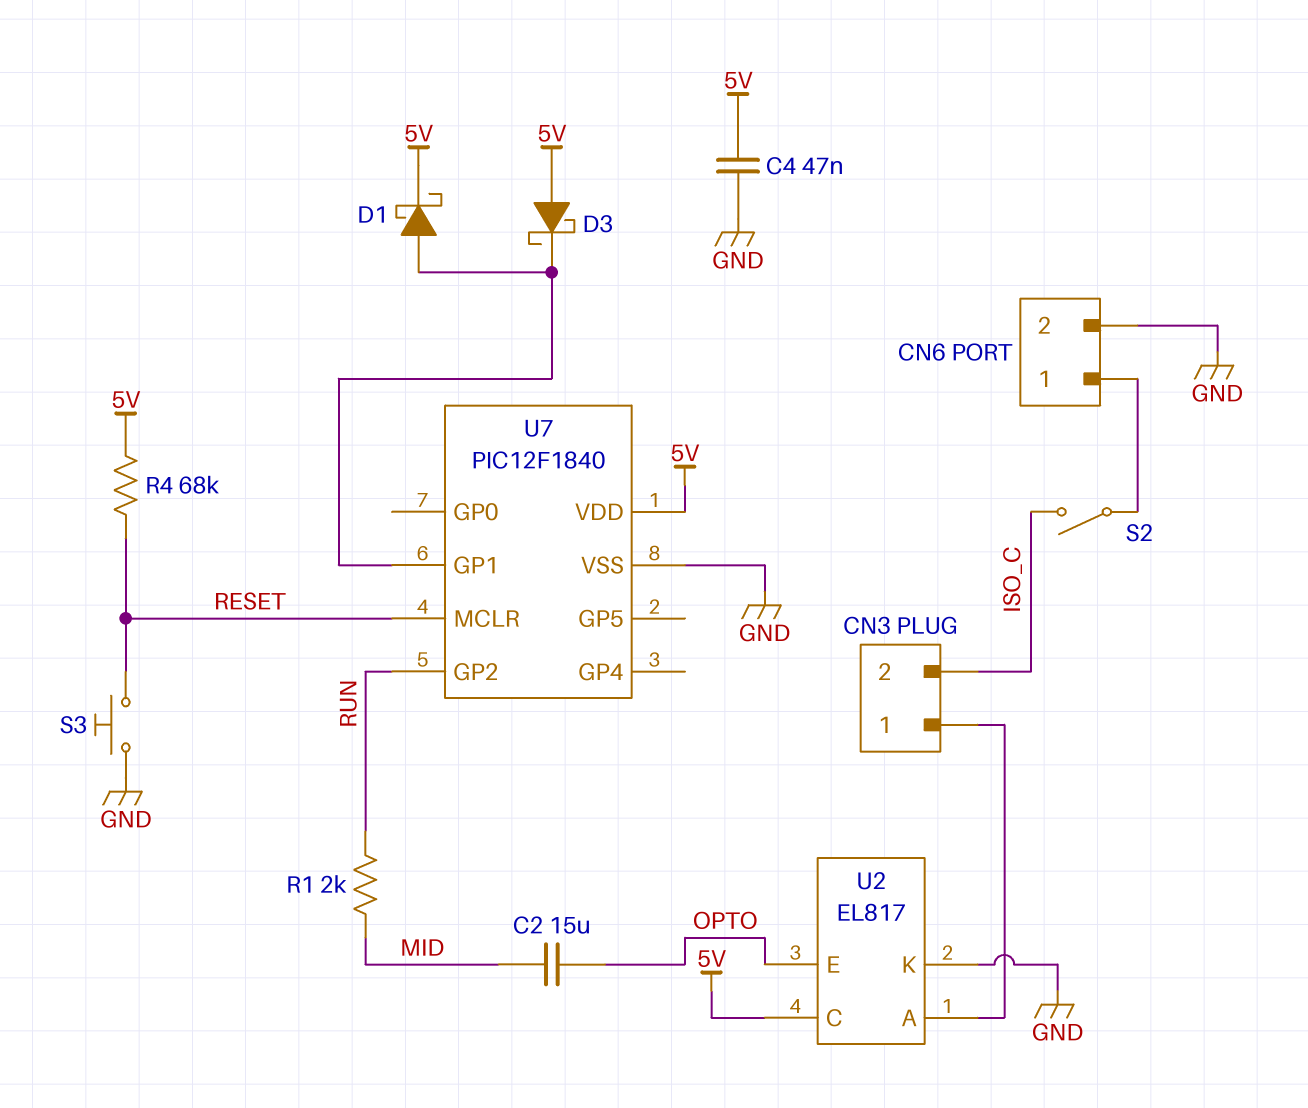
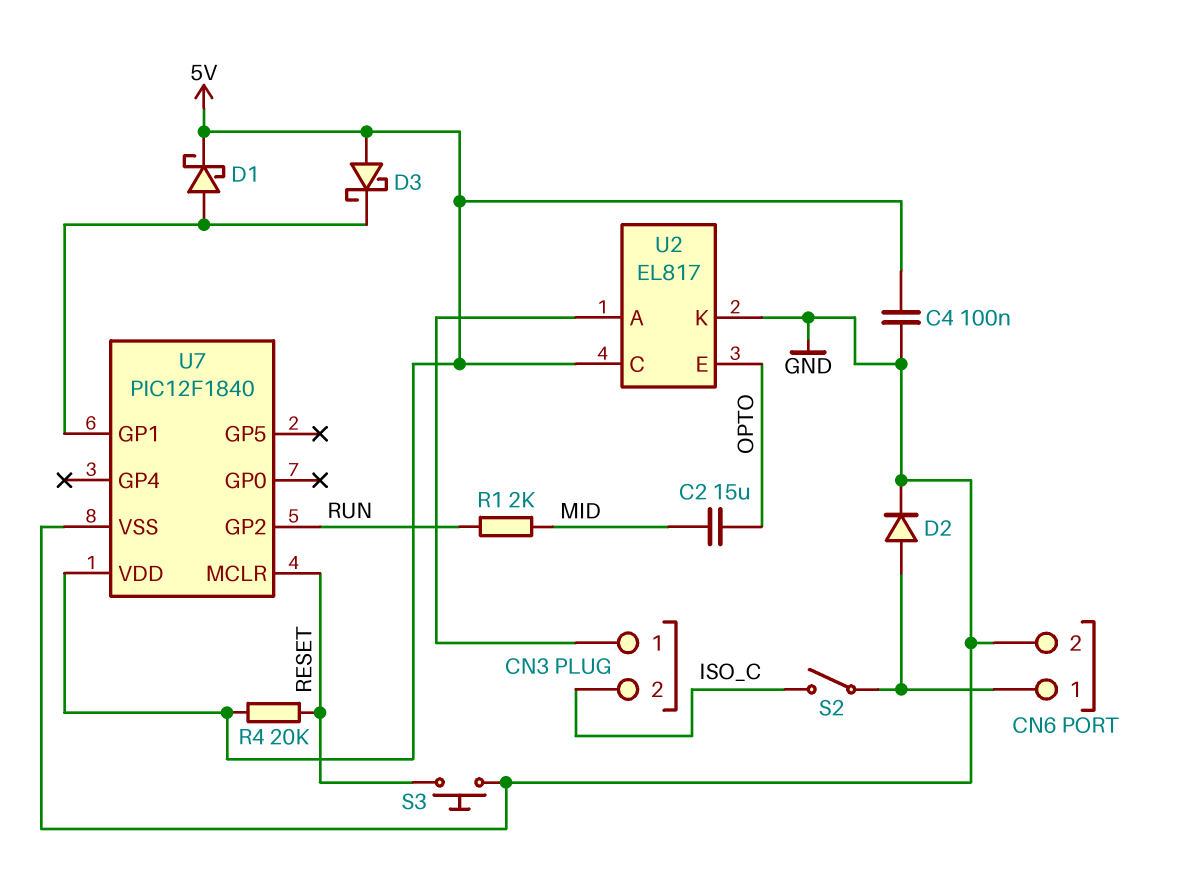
C4: 47nF (5V, GND) -> 100nF (5V, GND)
D2: none -> diode (A CN6/1, K GND)
R4: 68k (5V, RESET) -> 20k (5V, RESET)

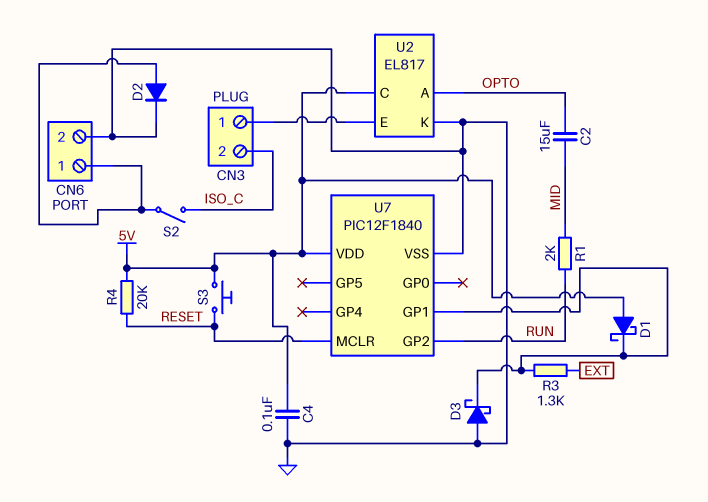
D1: schottky (A U7/GP1, K 5V) -> schottky (A 5V, K U7/GP1)
D3: schottky (A 5V, K U7/GP1) -> schottky (A GND, K U7/GP1)
R3: none -> 1.3k (EXT, U7/GP1)
S3: button (GND, RESET) -> button (5V, RESET)
U2 pin A: CN3/1 -> OPTO
U2 pin E: OPTO -> CN3/1

